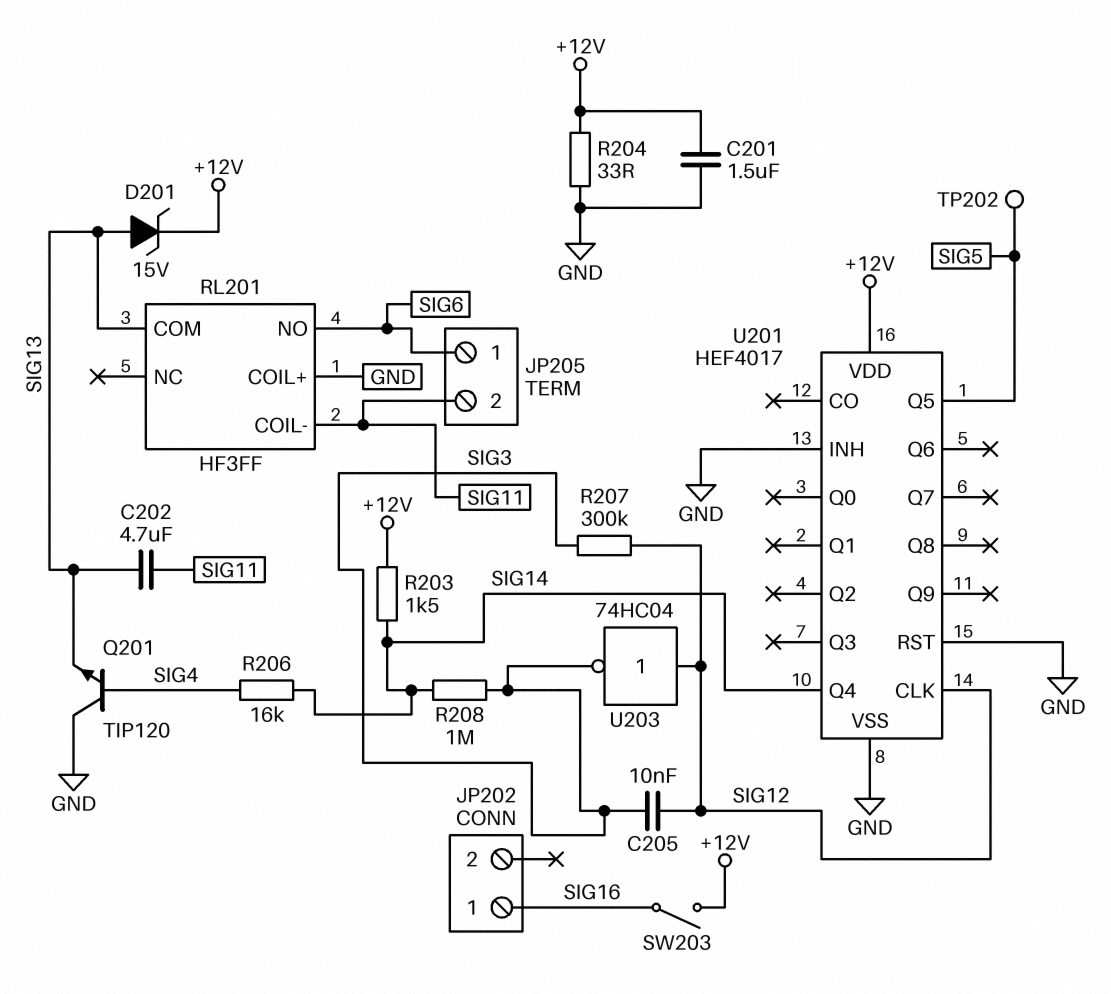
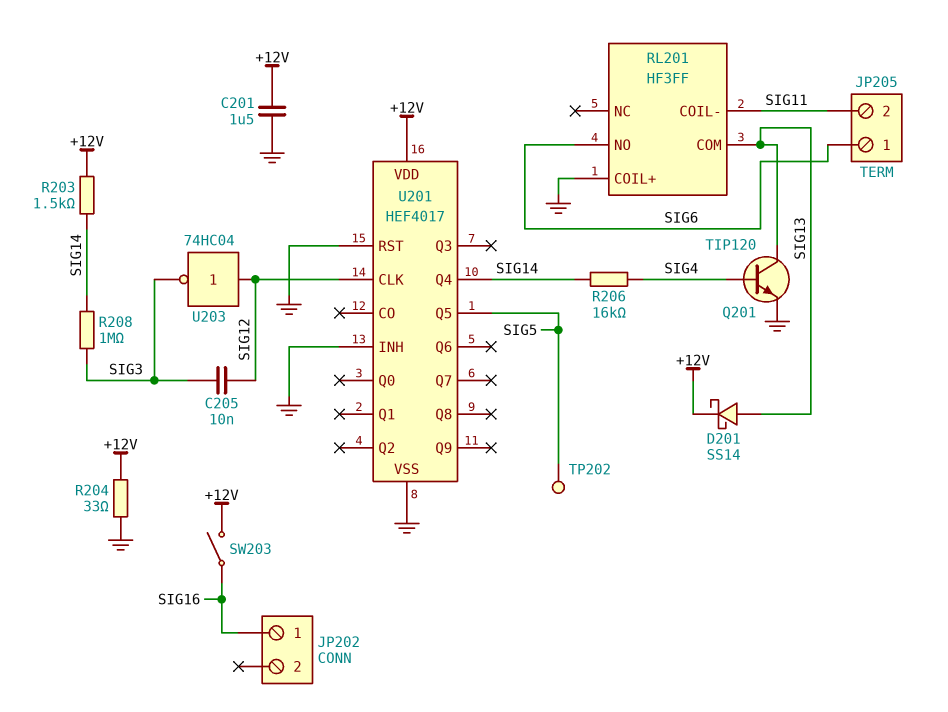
C202: 4.7uF (SIG11, SIG13) -> none
D201: zener 15V (A SIG13, K +12V) -> schottky SS14 (A SIG13, K +12V)
Q201: NPN TIP120 (B SIG4, C GND, E SIG13) -> NPN TIP120 (B SIG4, C SIG13, E GND)
R207: 300k (SIG3, SIG12) -> none

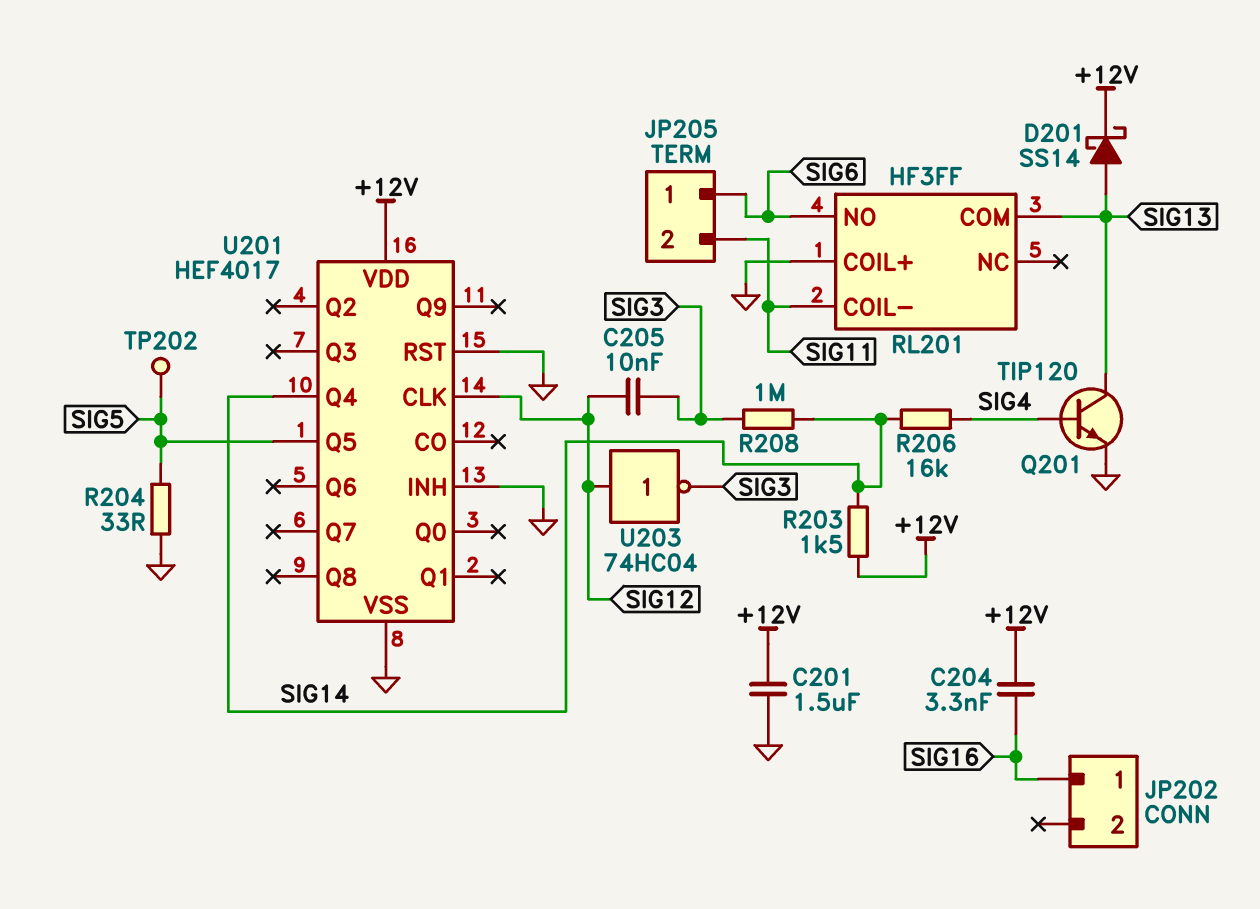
C204: none -> 3.3nF (+12V, SIG16)
R204: 33 (+12V, GND) -> 33 (GND, SIG5)
SW203: switch (+12V, SIG16) -> none

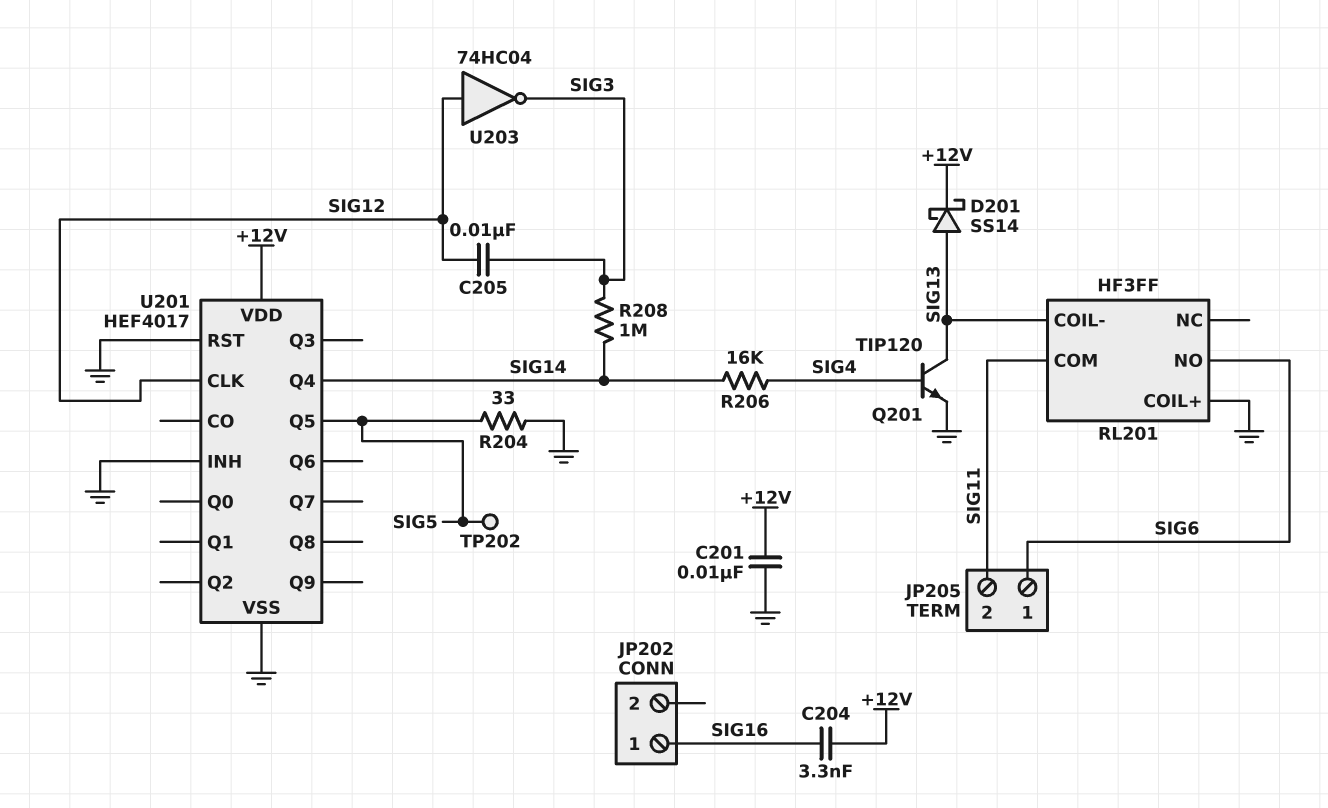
C201: 1.5uF (+12V, GND) -> 10nF (+12V, GND)
R203: 1.5k (+12V, SIG14) -> none
RL201 pin COIL-: SIG11 -> SIG13
RL201 pin COM: SIG13 -> SIG11

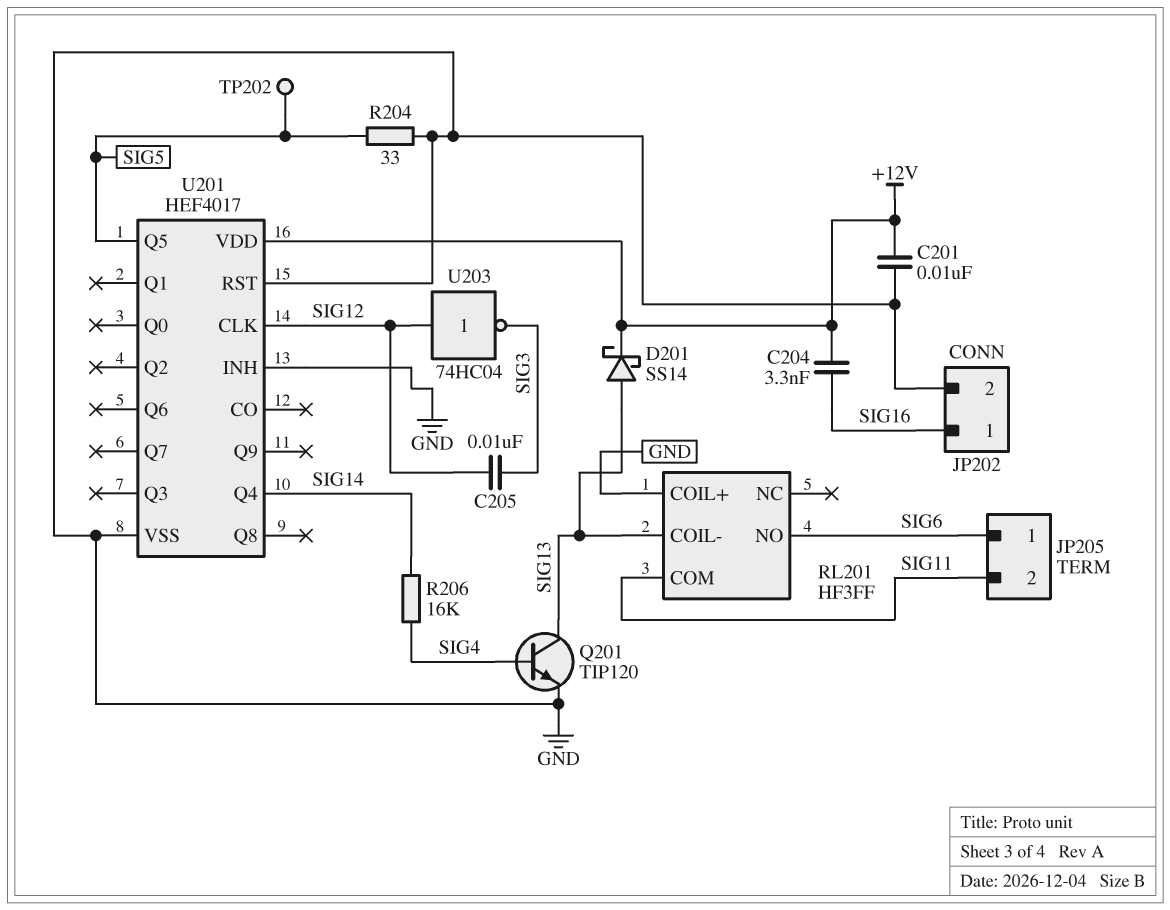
JP202 pin 2: none -> GND
R208: 1M (SIG3, SIG14) -> none

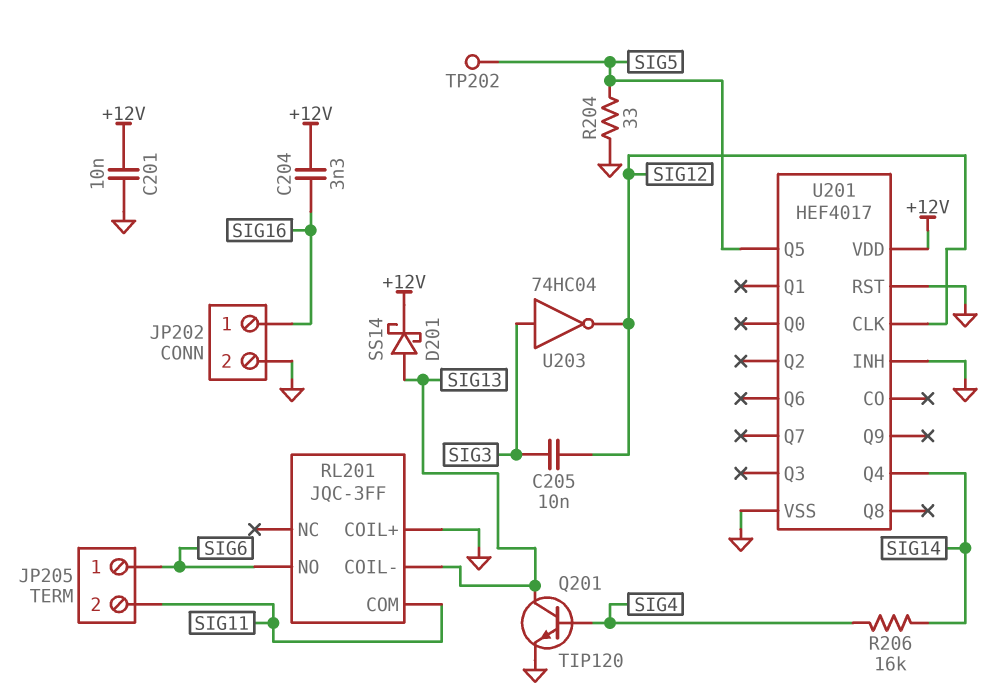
RL201: HF3FF -> JQC-3FF
U203: NOT 74HC04 (in SIG12, out SIG3) -> NOT 74HC04 (in SIG3, out SIG12)

